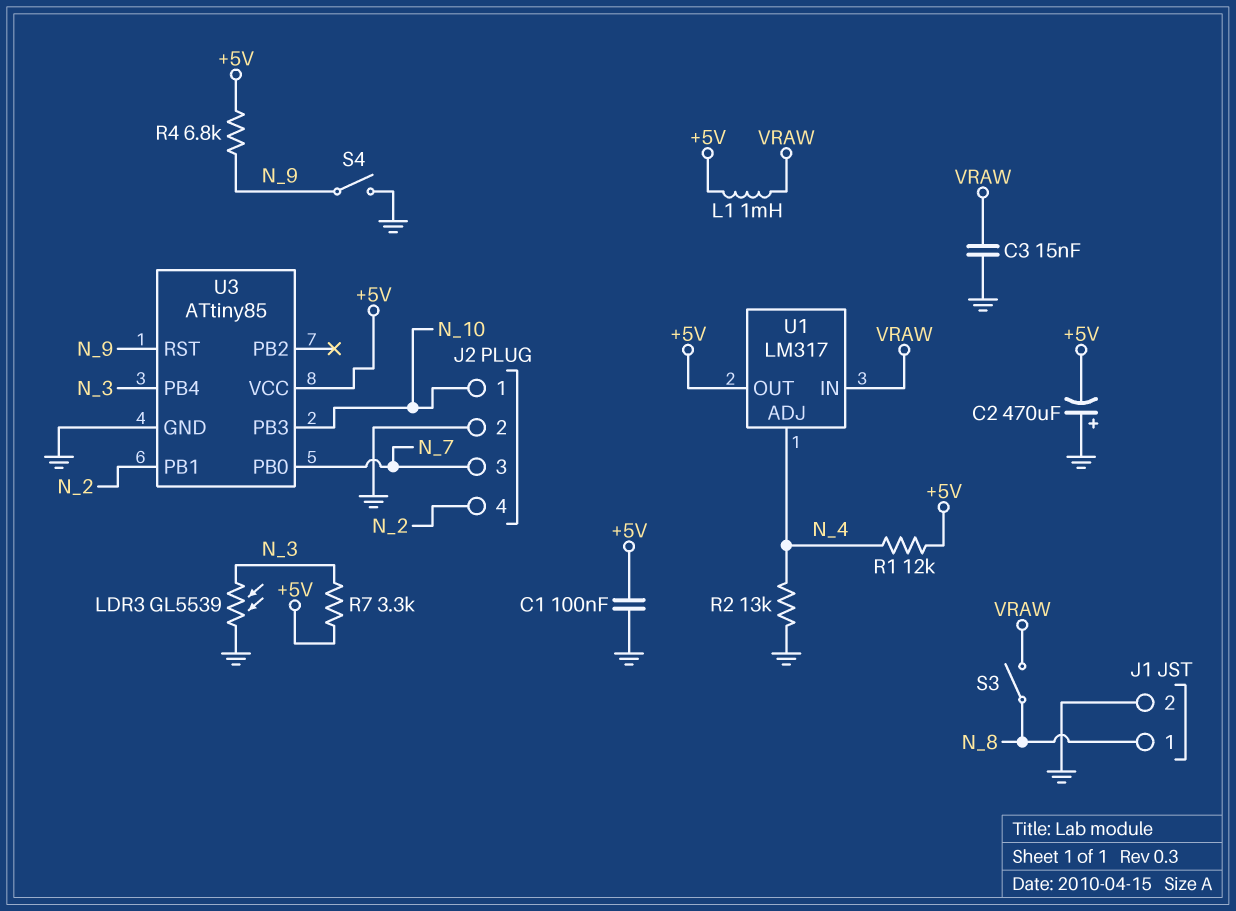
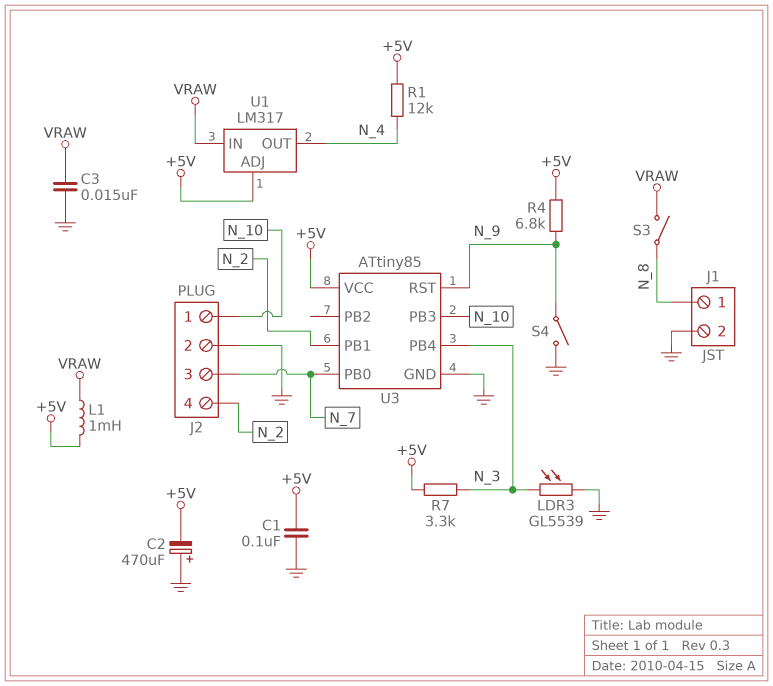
R2: 13k (GND, N_4) -> none
U1 pin ADJ: N_4 -> +5V
U1 pin OUT: +5V -> N_4

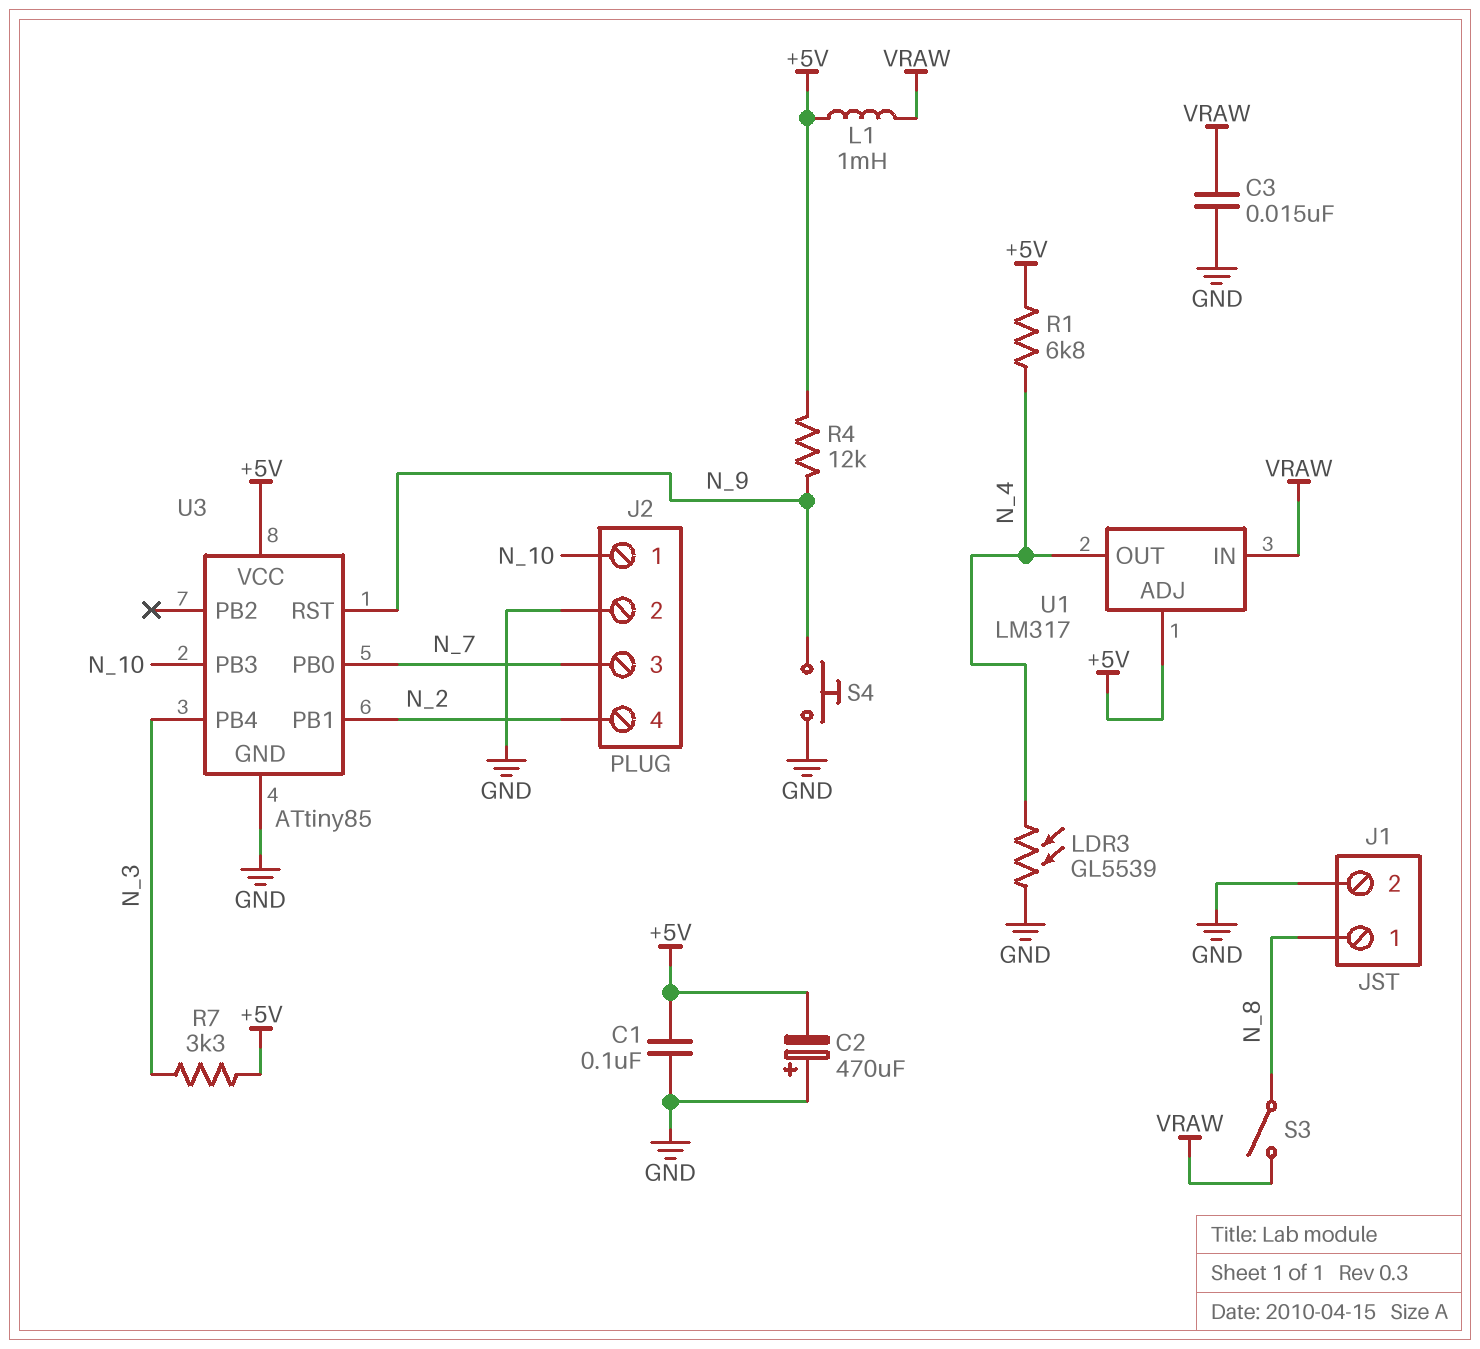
LDR3: GL5539 (GND, N_3) -> GL5539 (GND, N_4)
R1: 12k (+5V, N_4) -> 6.8k (+5V, N_4)
R4: 6.8k (+5V, N_9) -> 12k (+5V, N_9)
S4: switch (GND, N_9) -> button (GND, N_9)

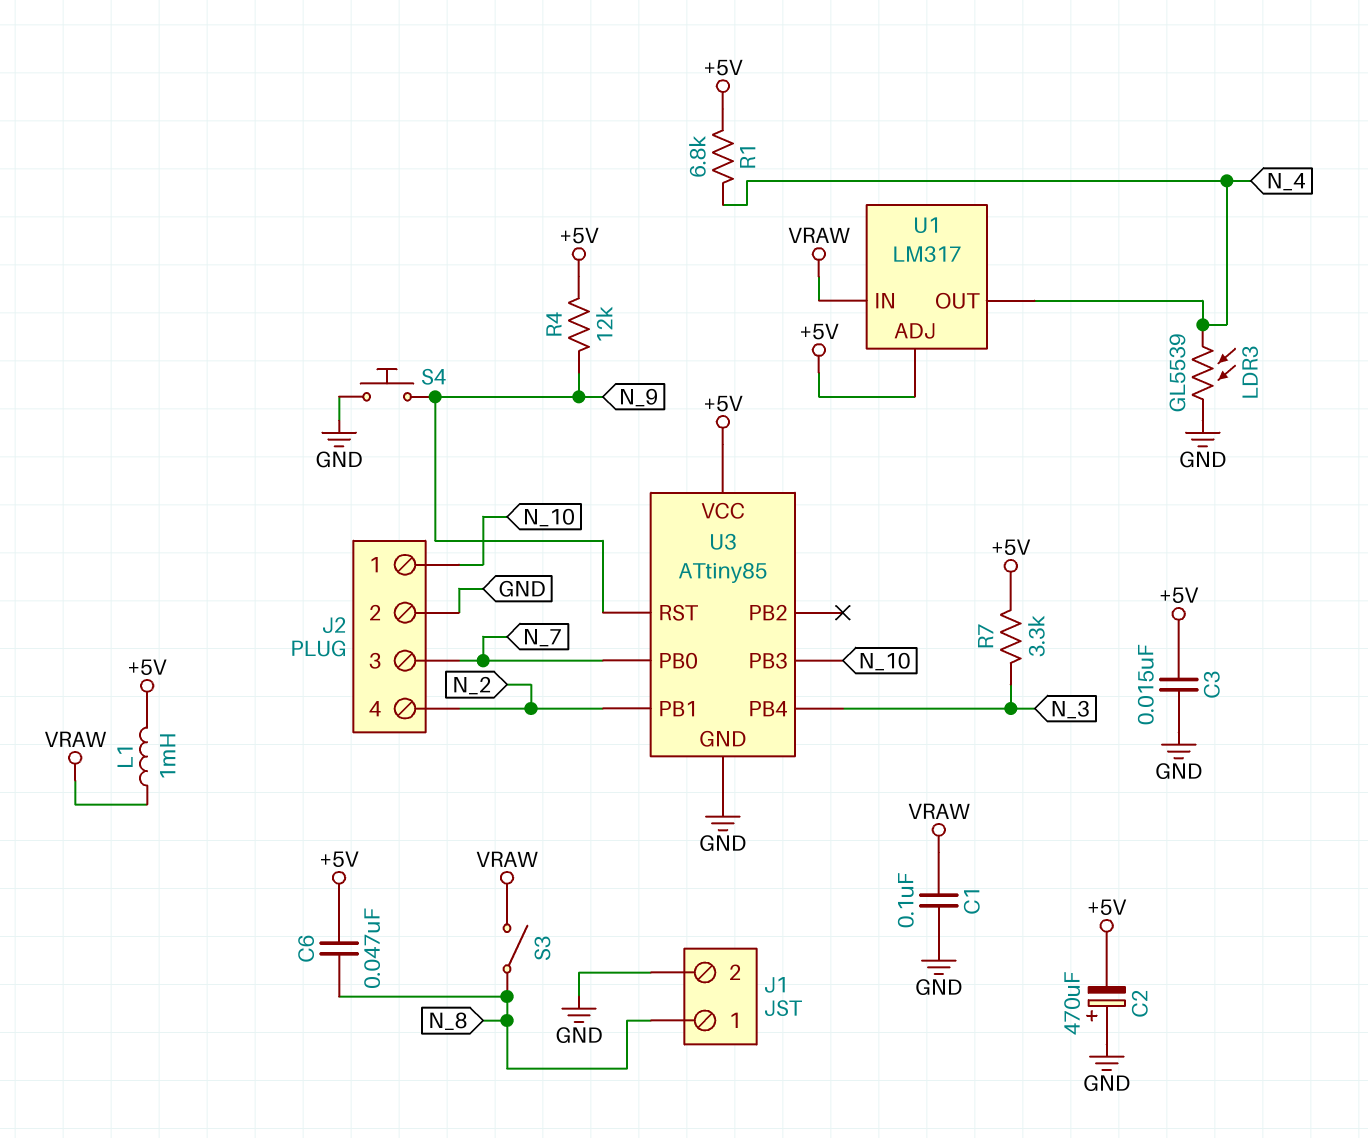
C1: 100nF (+5V, GND) -> 100nF (GND, VRAW)
C3: 15nF (GND, VRAW) -> 15nF (+5V, GND)
C6: none -> 47nF (+5V, N_8)

